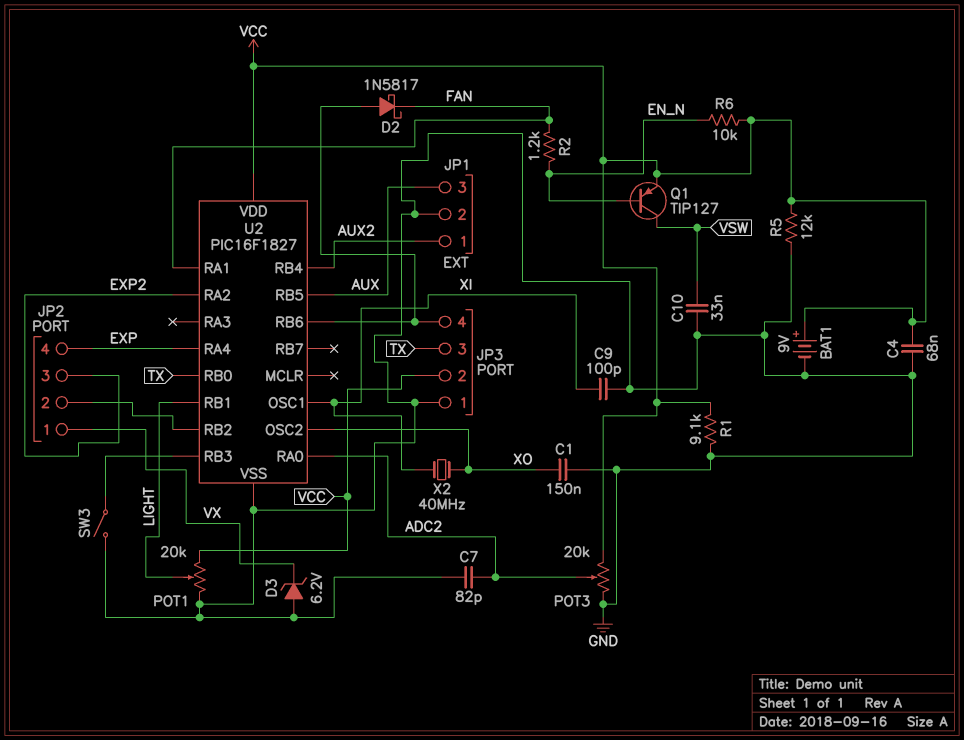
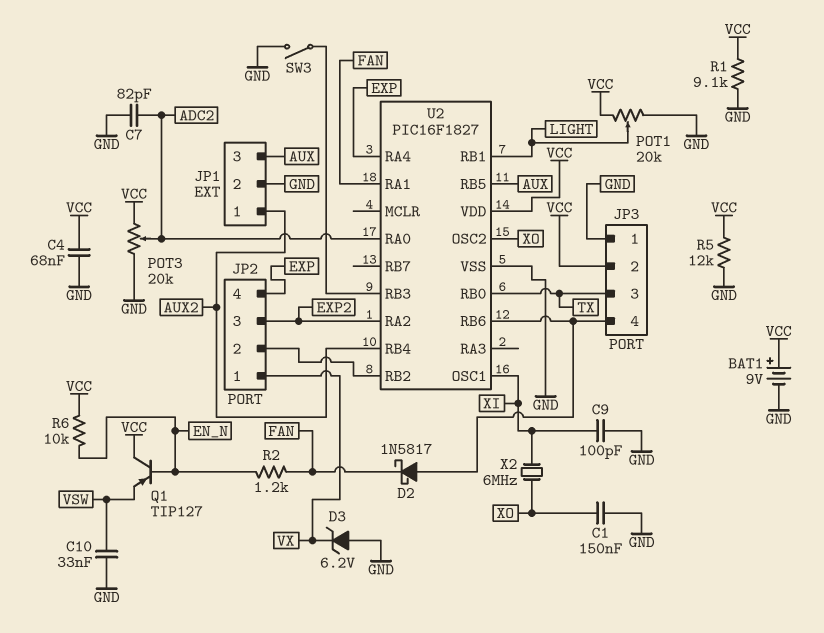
Q1: PNP TIP127 (B EN_N, C VSW, E VCC) -> PNP TIP127 (B EN_N, C VCC, E VSW)
X2: 40MHz (XI, XO) -> 6MHz (XI, XO)

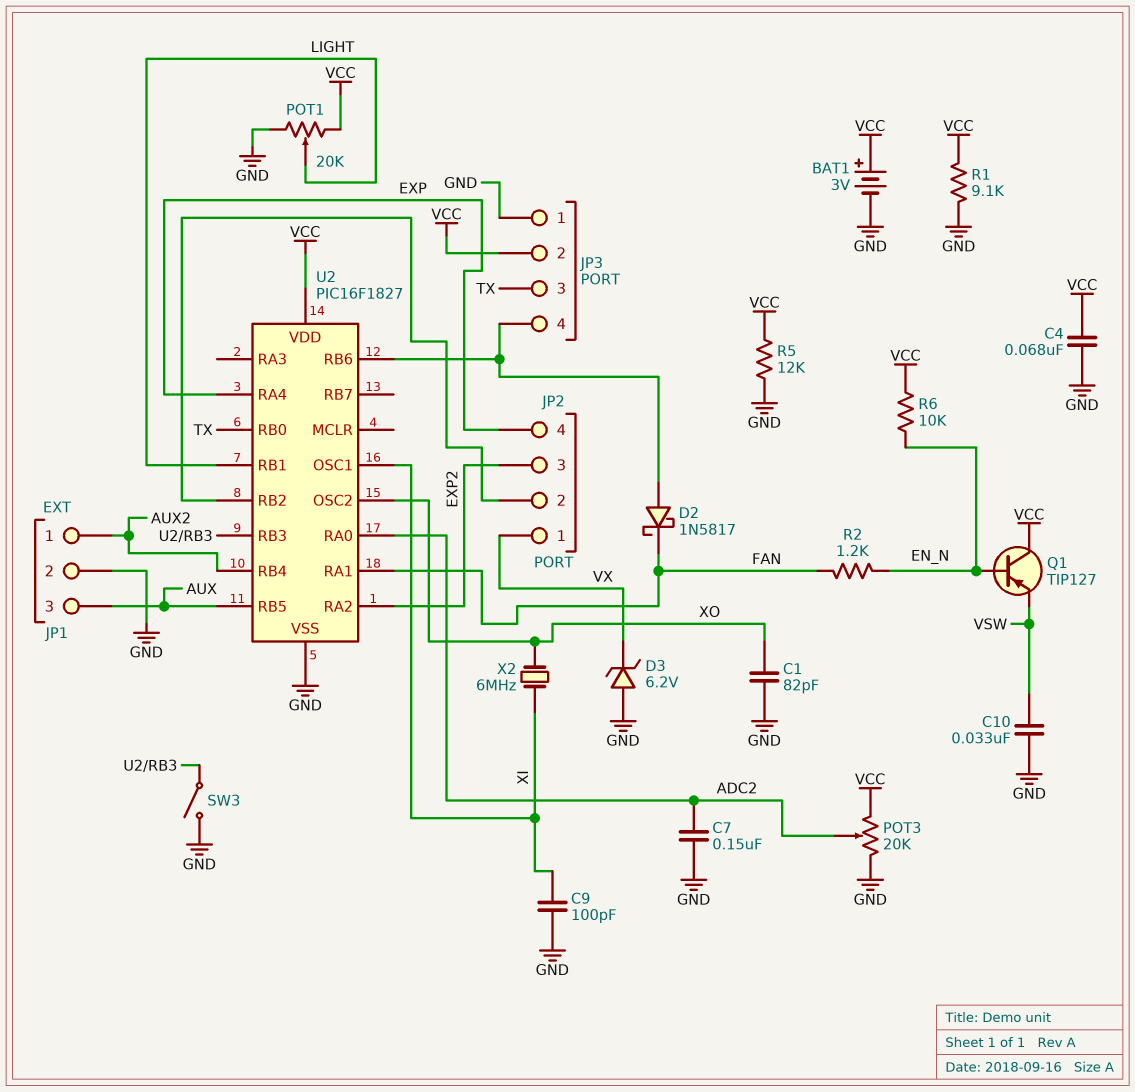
BAT1: 9V (plus VCC, minus GND) -> 3V (plus VCC, minus GND)
C1: 150nF (GND, XO) -> 82pF (GND, XO)
C7: 82pF (ADC2, GND) -> 150nF (ADC2, GND)

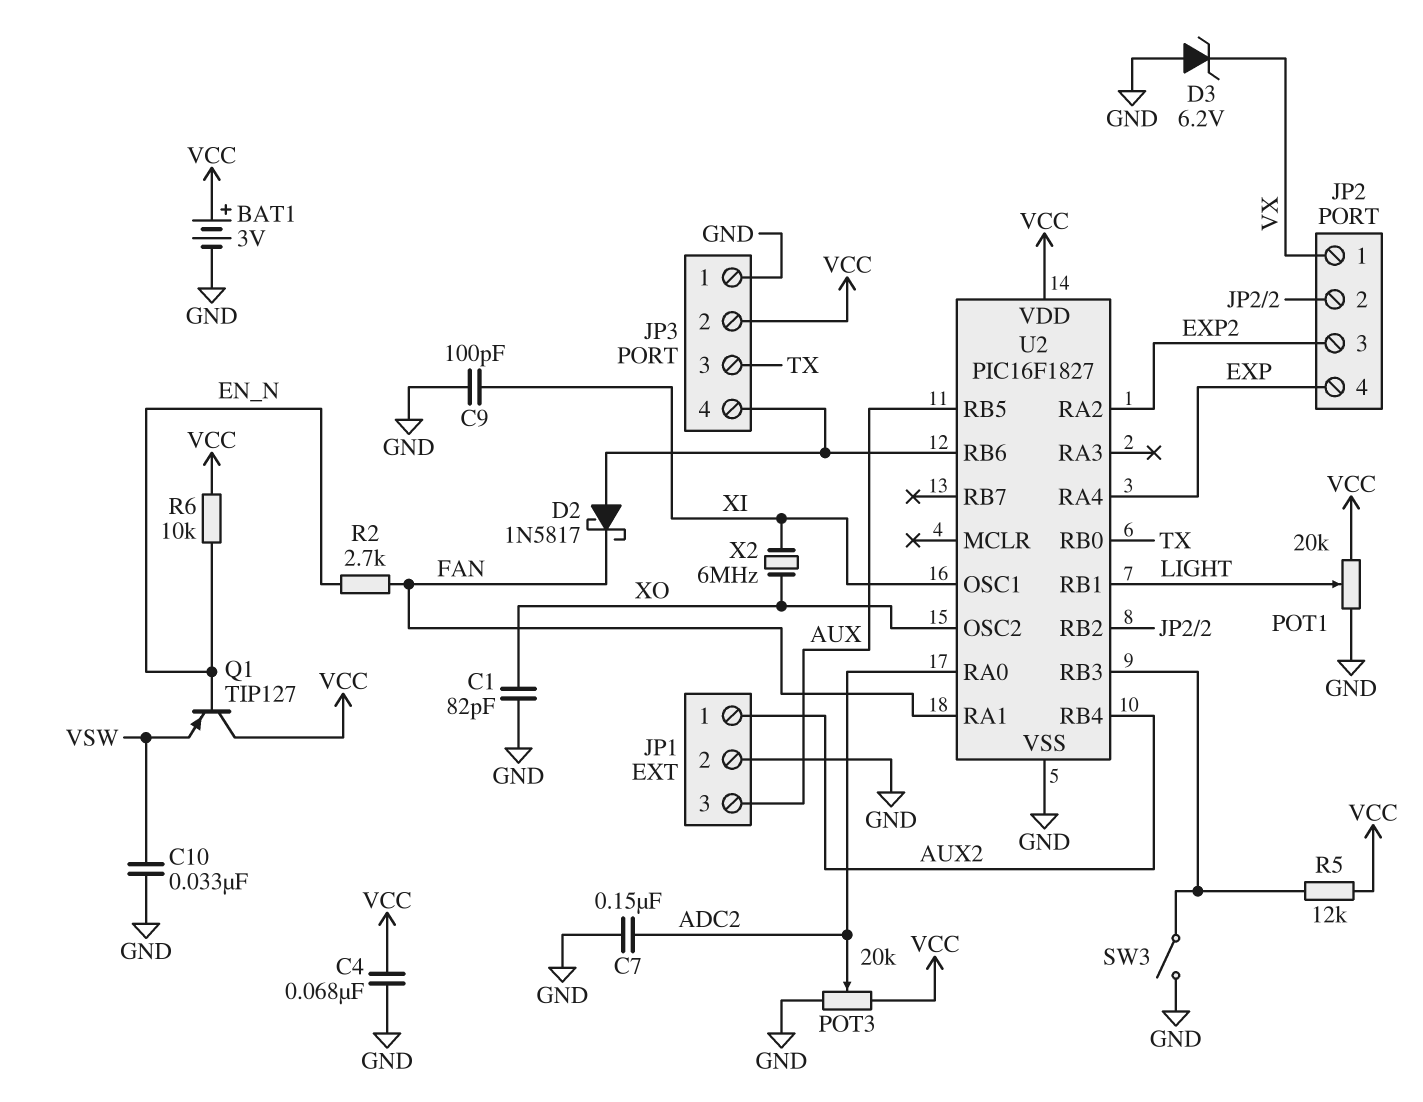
R1: 9.1k (GND, VCC) -> none
R2: 1.2k (EN_N, FAN) -> 2.7k (EN_N, FAN)
R5: 12k (GND, VCC) -> 12k (U2/RB3, VCC)

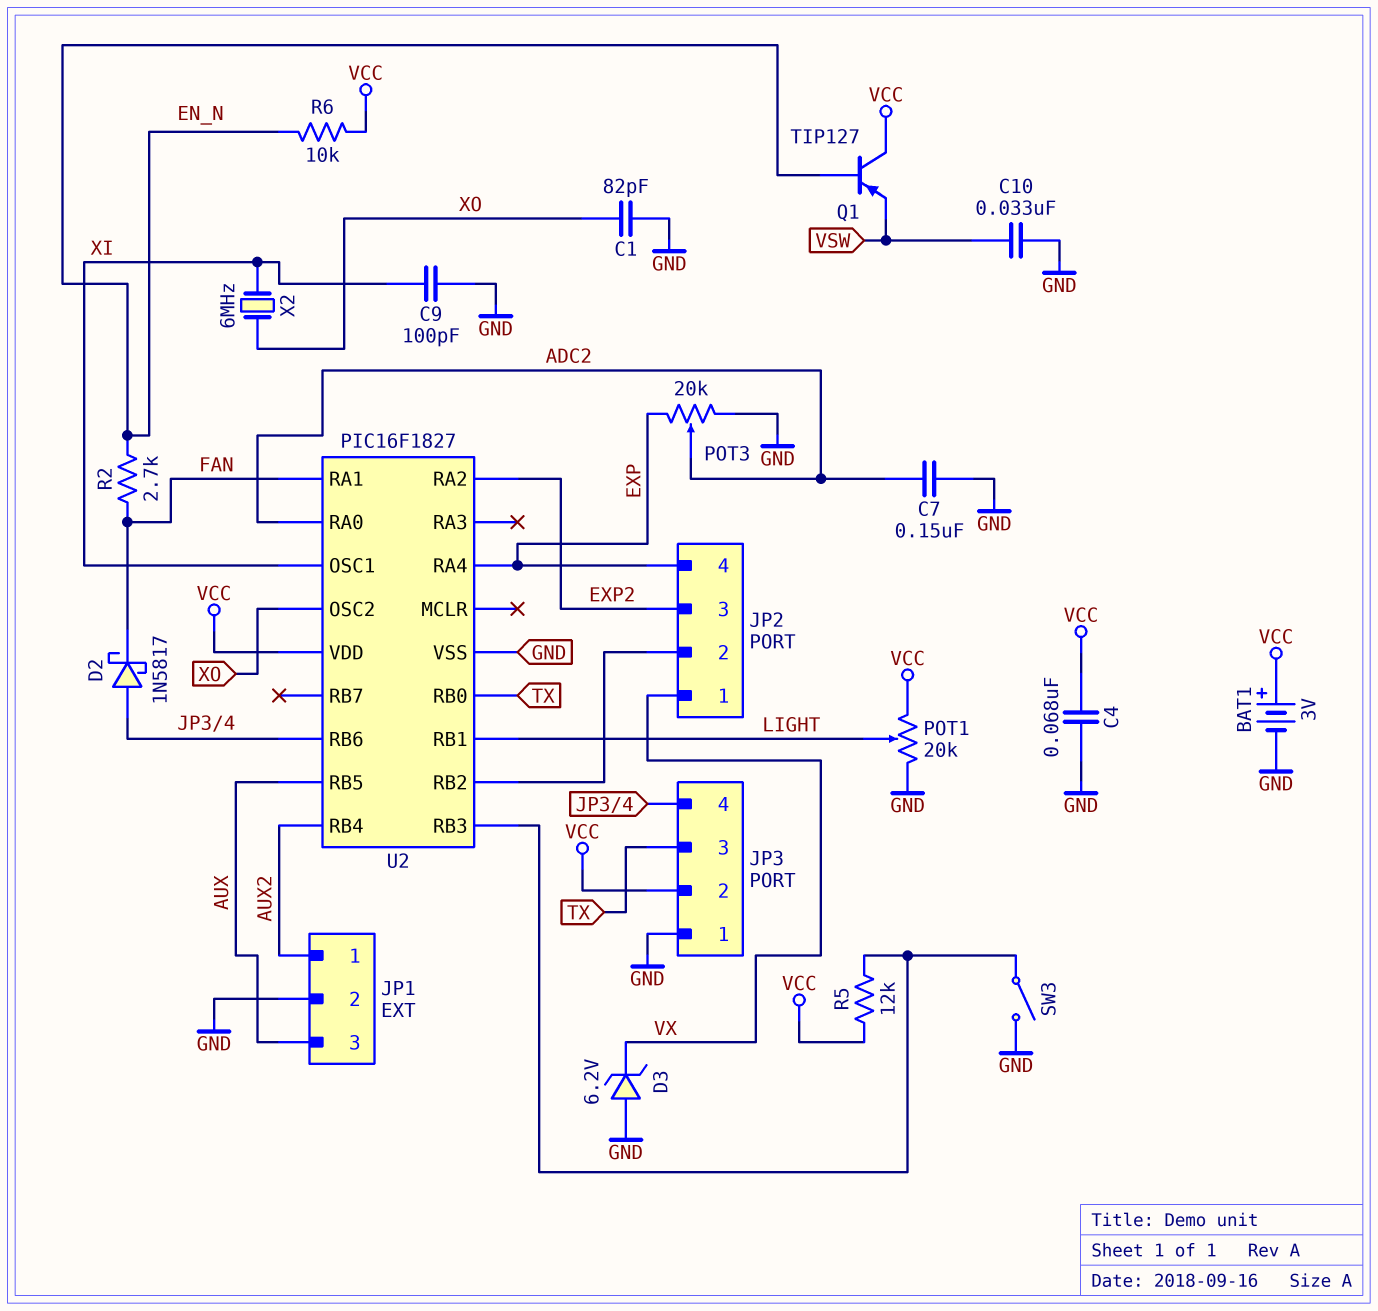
POT3: 20k (GND, VCC, wiper ADC2) -> 20k (EXP, GND, wiper ADC2)

